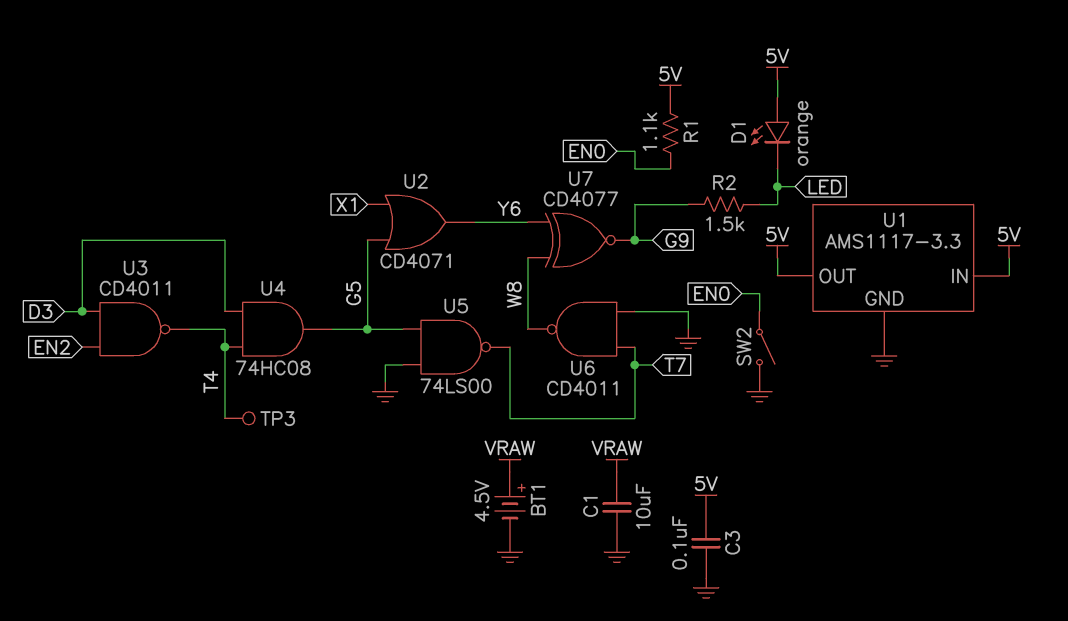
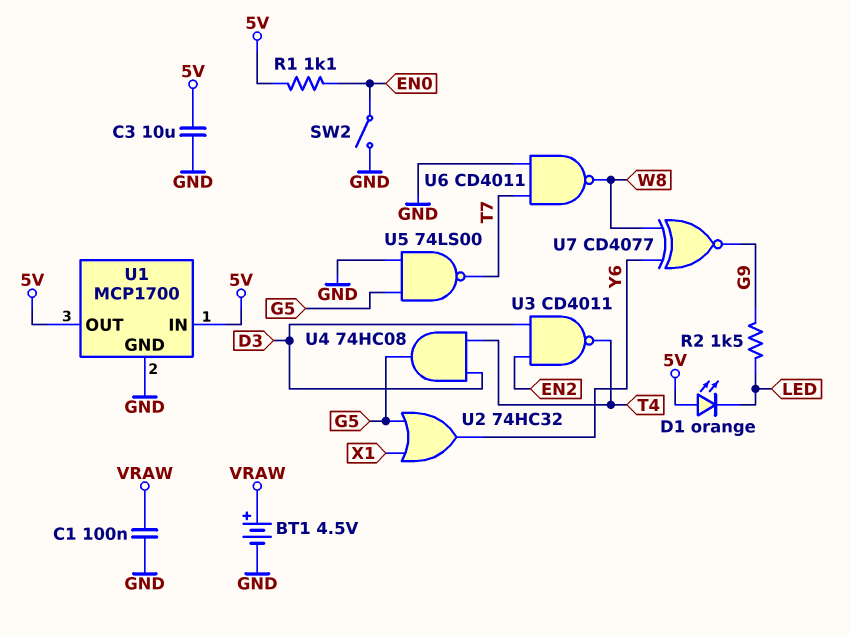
C1: 10uF (GND, VRAW) -> 100nF (GND, VRAW)
C3: 100nF (5V, GND) -> 10uF (5V, GND)
TP3: test point (T4) -> none
U1: AMS1117-3.3 -> MCP1700
U2: OR CD4071 (in G5, in X1, out Y6) -> OR 74HC32 (in G5, in X1, out Y6)

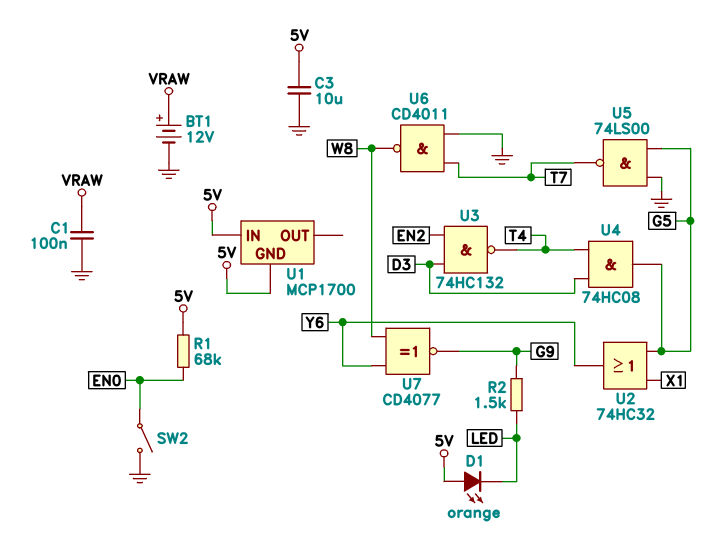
BT1: 4.5V (plus VRAW, minus GND) -> 12V (plus VRAW, minus GND)
R1: 1.1k (5V, EN0) -> 68k (5V, EN0)
U1 pin GND: GND -> 5V
U1 pin OUT: 5V -> none
U3: NAND CD4011 (in D3, in EN2, out T4) -> NAND 74HC132 (in D3, in EN2, out T4)

